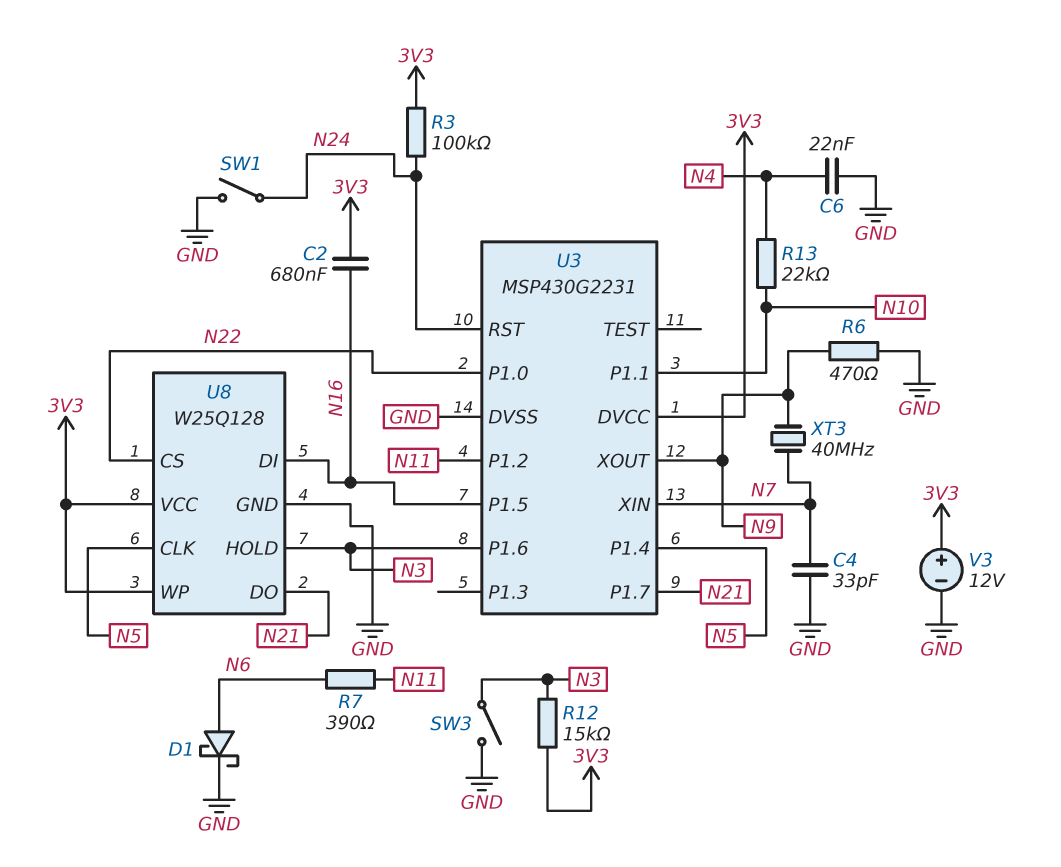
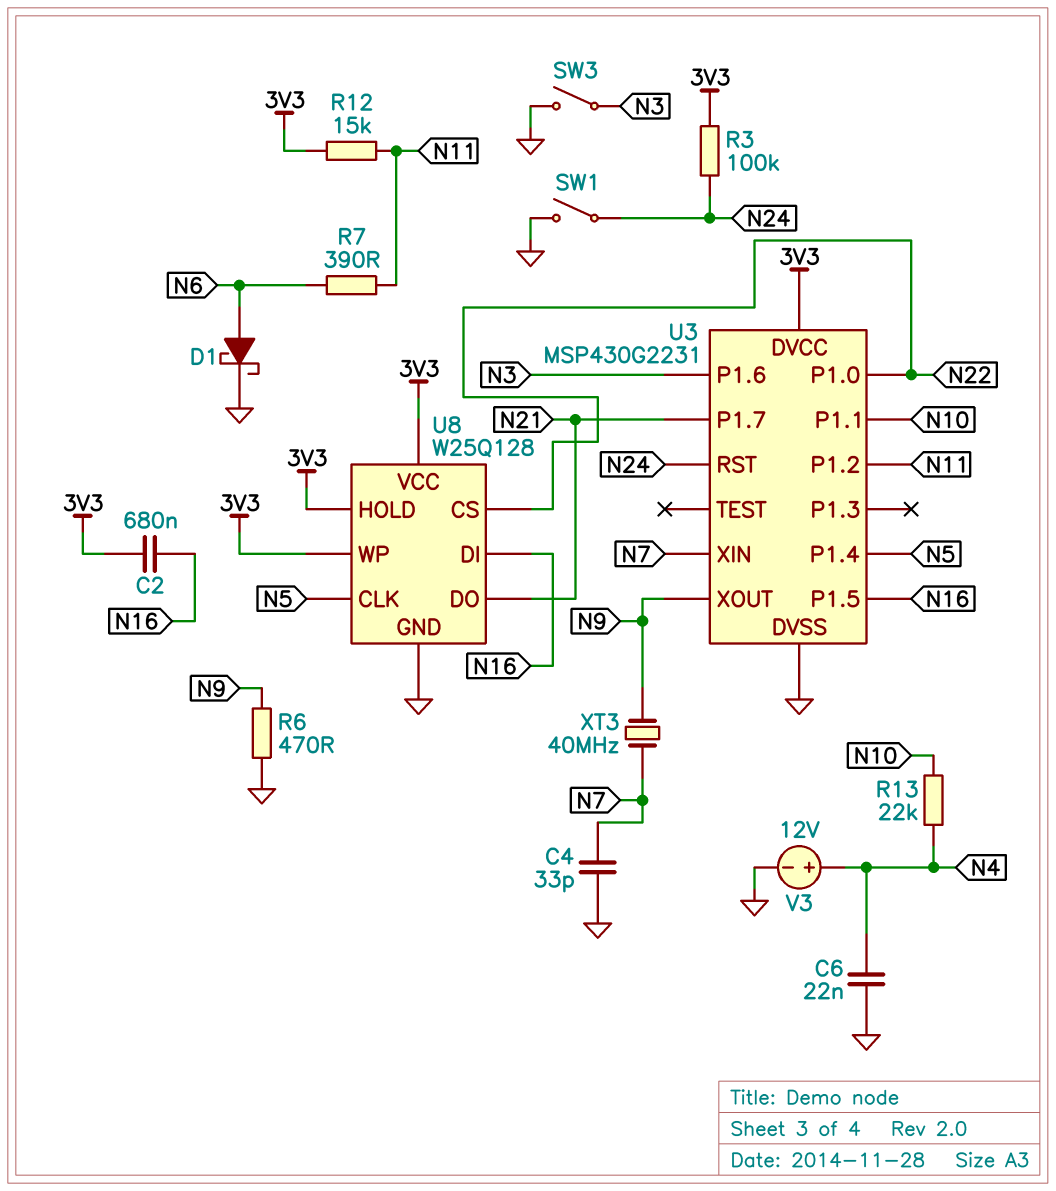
R12: 15k (3V3, N3) -> 15k (3V3, N11)
U8 pin HOLD: N3 -> 3V3
V3: 12V (plus 3V3, minus GND) -> 12V (plus N4, minus GND)

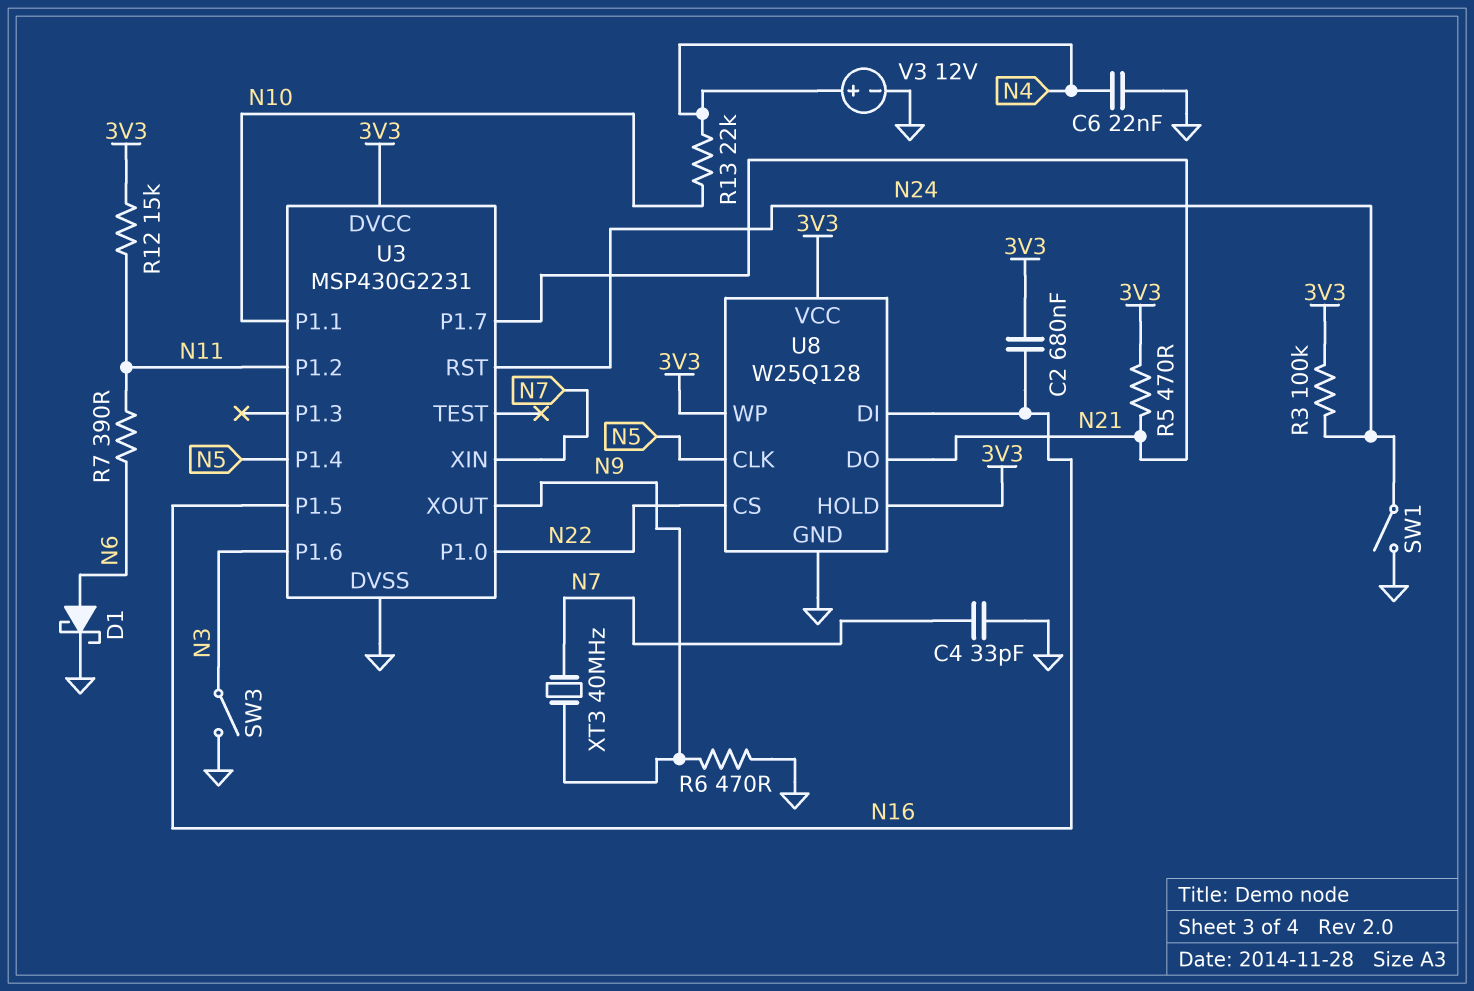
R5: none -> 470 (3V3, N21)

